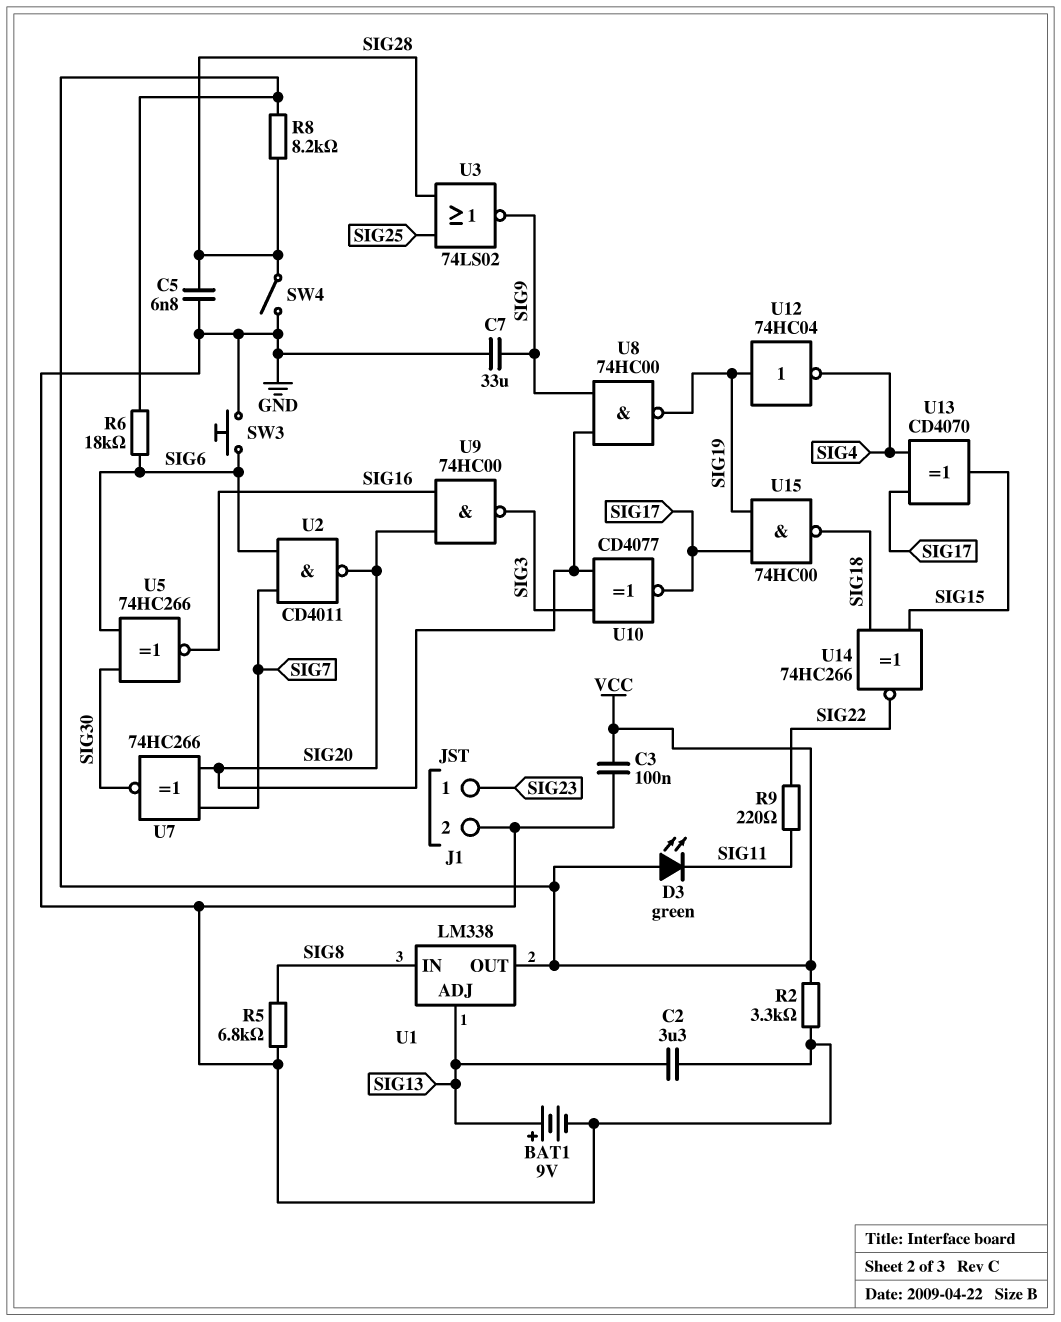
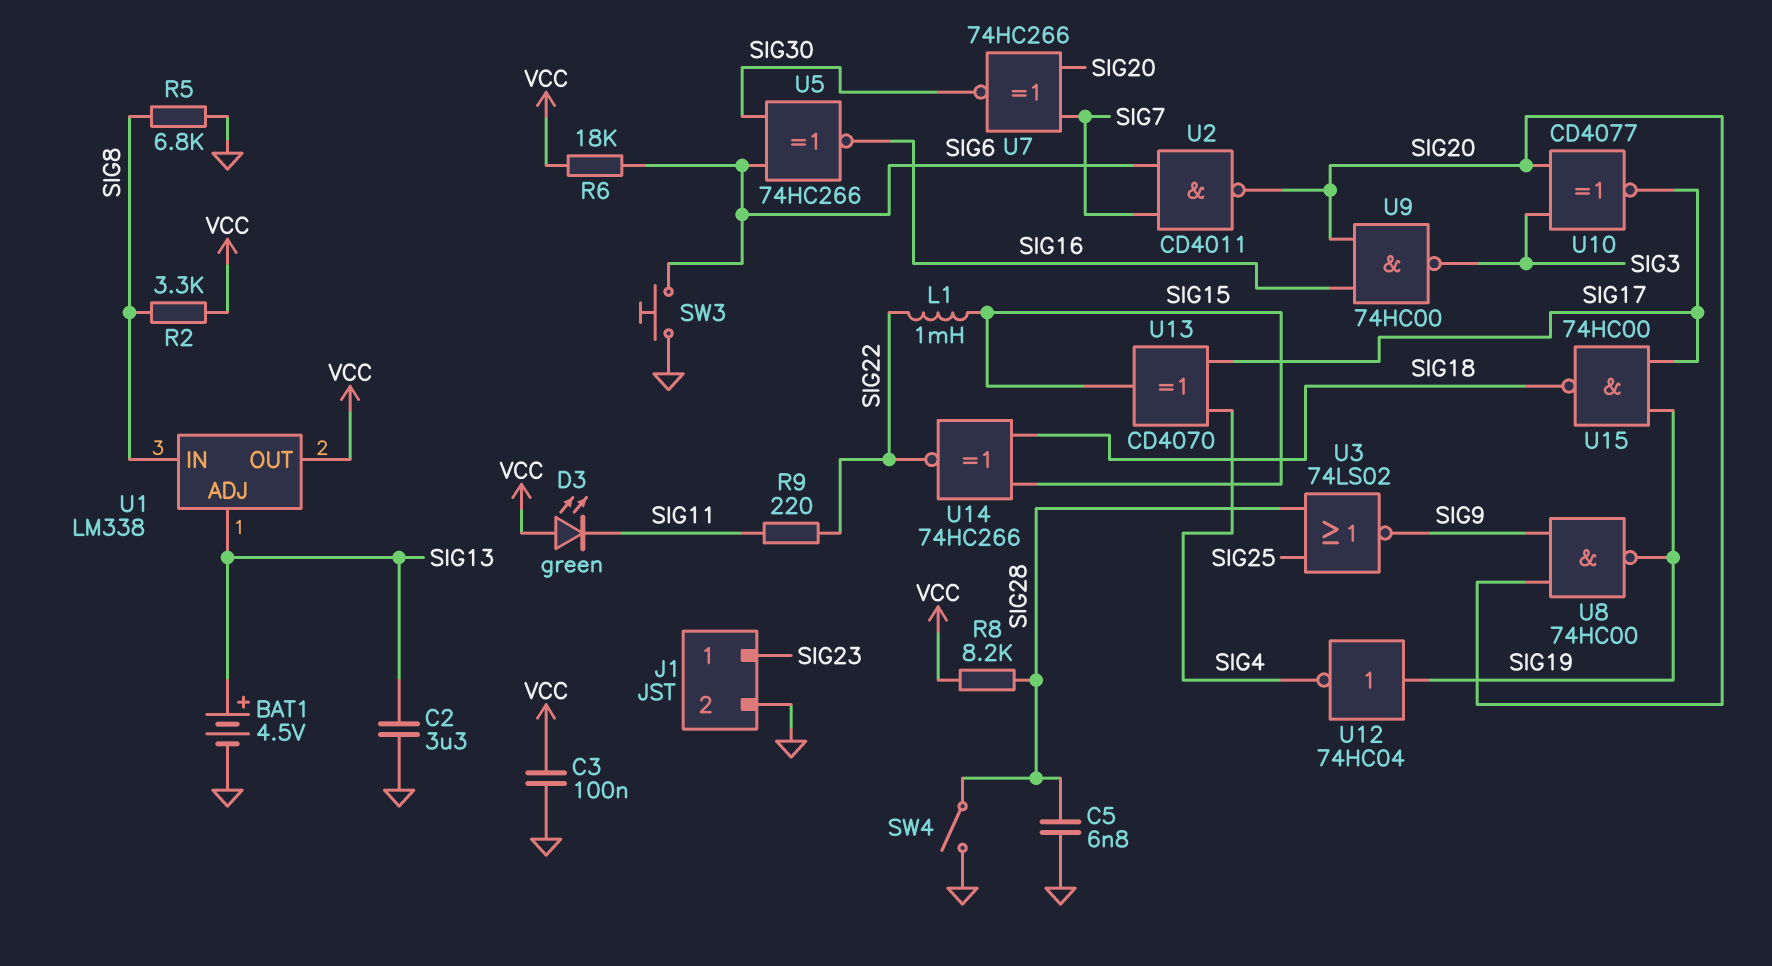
BAT1: 9V (plus SIG13, minus GND) -> 4.5V (plus SIG13, minus GND)
C7: 33uF (GND, SIG9) -> none
L1: none -> 1mH (SIG15, SIG22)
R2: 3.3k (GND, VCC) -> 3.3k (SIG8, VCC)

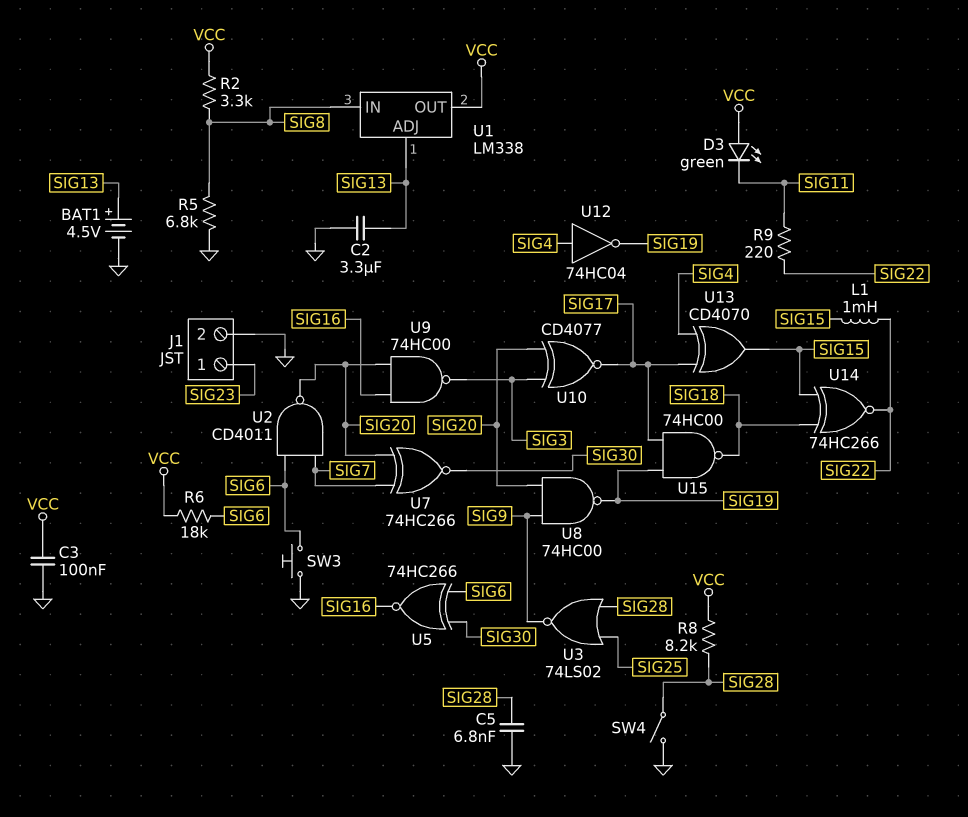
U12: NOT 74HC04 (in SIG19, out SIG4) -> NOT 74HC04 (in SIG4, out SIG19)

